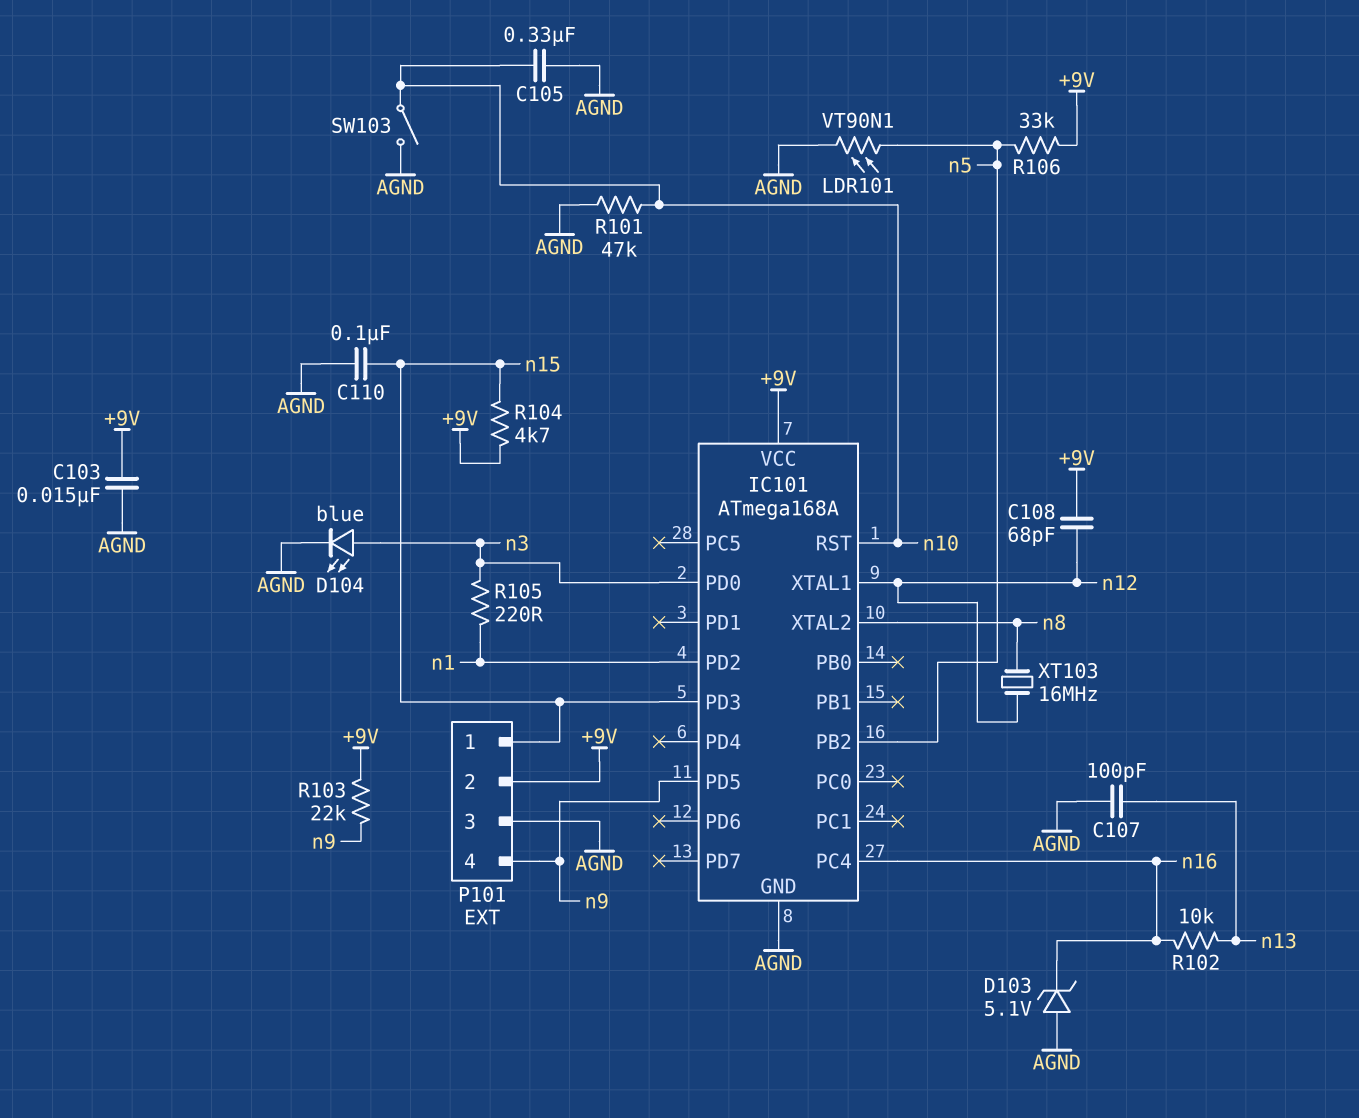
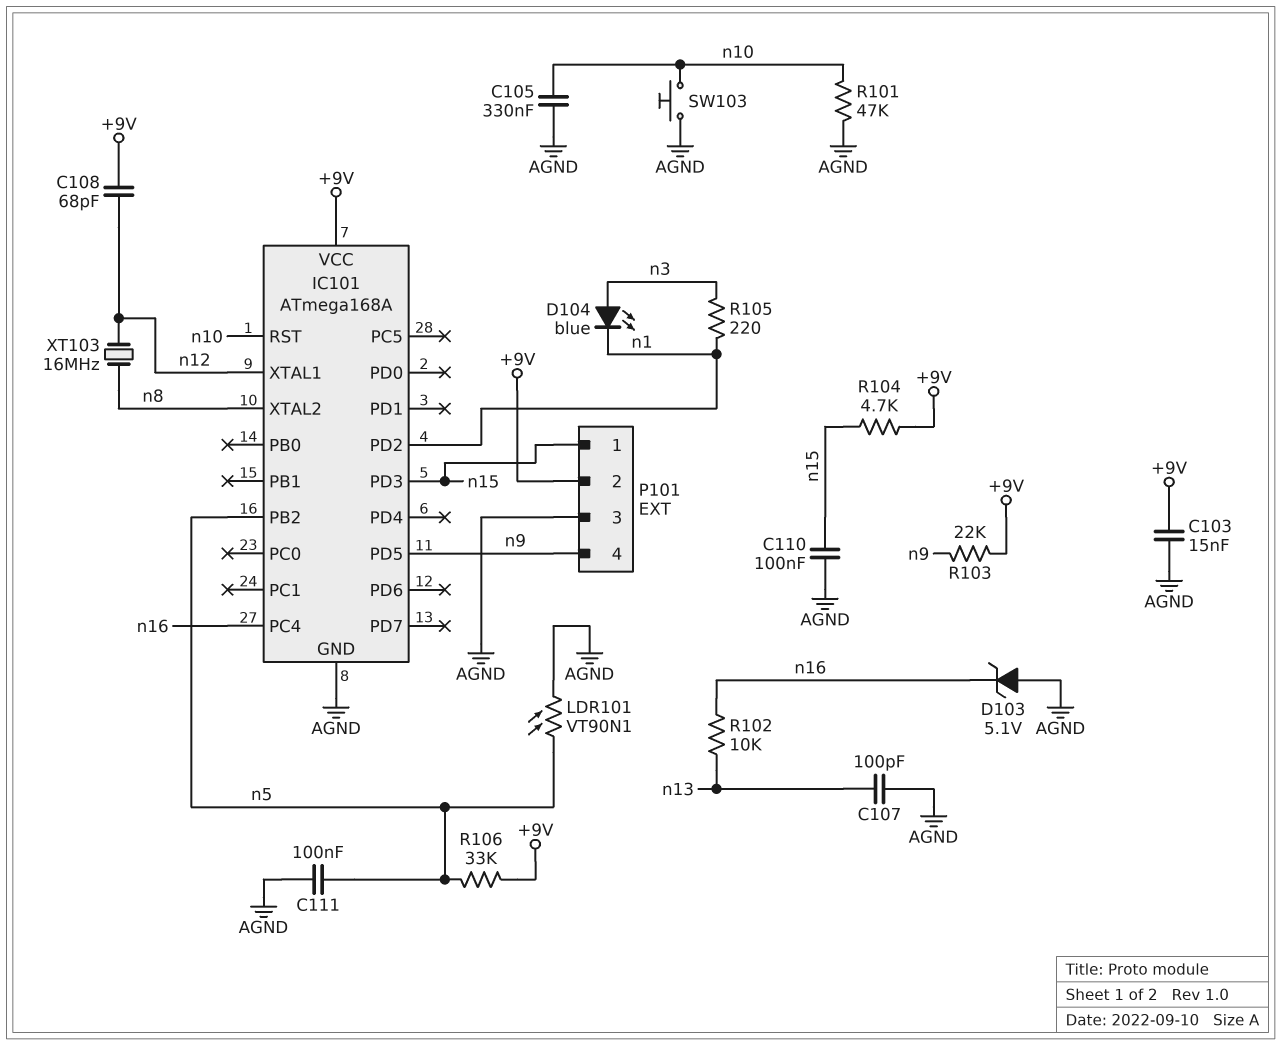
C111: none -> 100nF (AGND, n5)
D104: LED blue (A n3, K AGND) -> LED blue (A n3, K n1)
IC101 pin PD0: n3 -> none
SW103: switch (AGND, n10) -> button (AGND, n10)

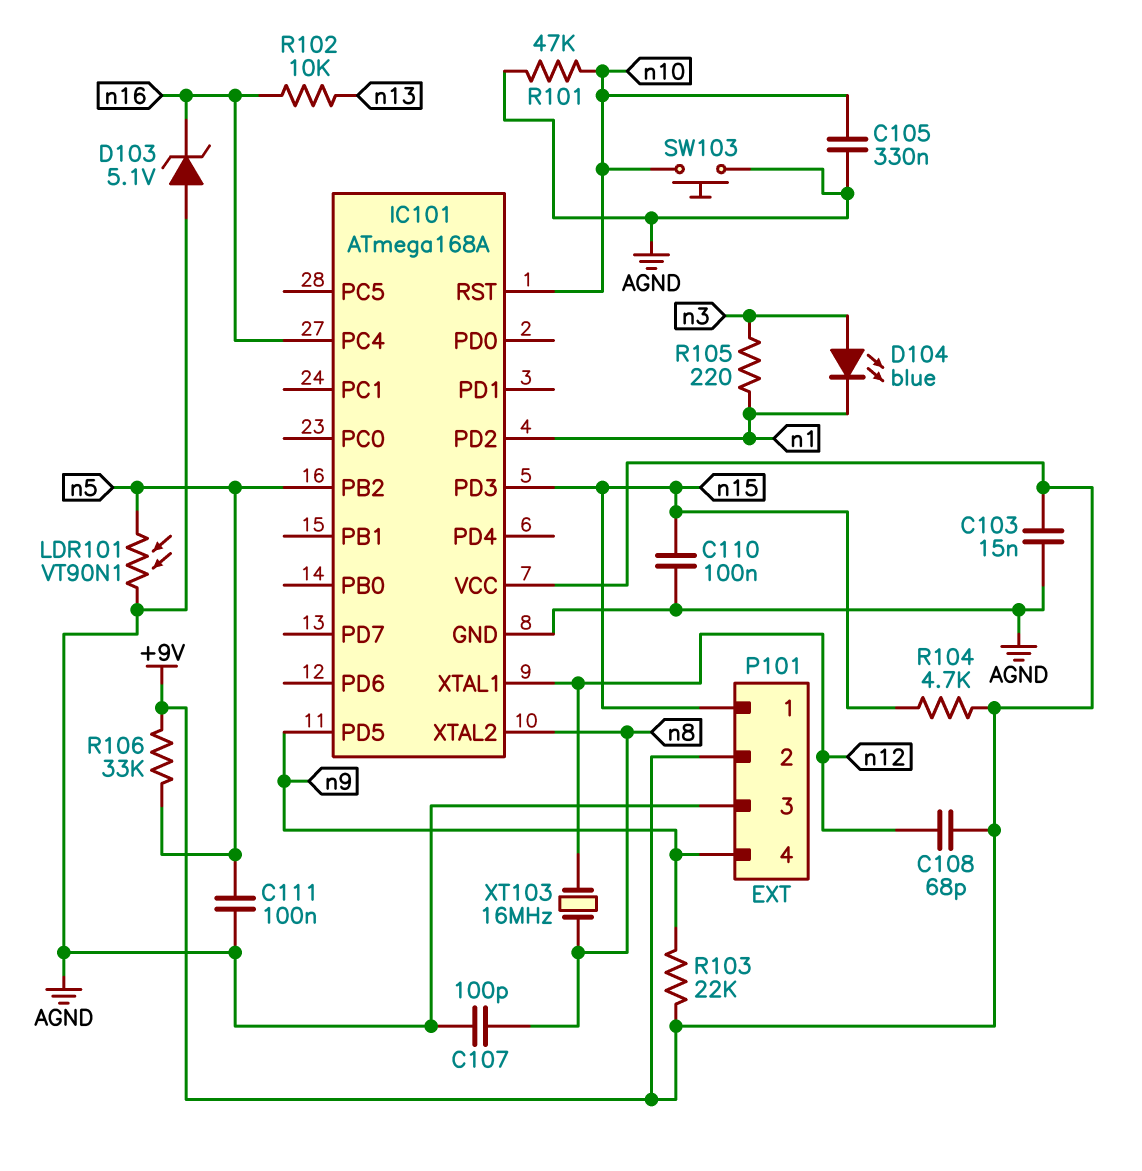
C107: 100pF (AGND, n13) -> 100pF (AGND, n8)

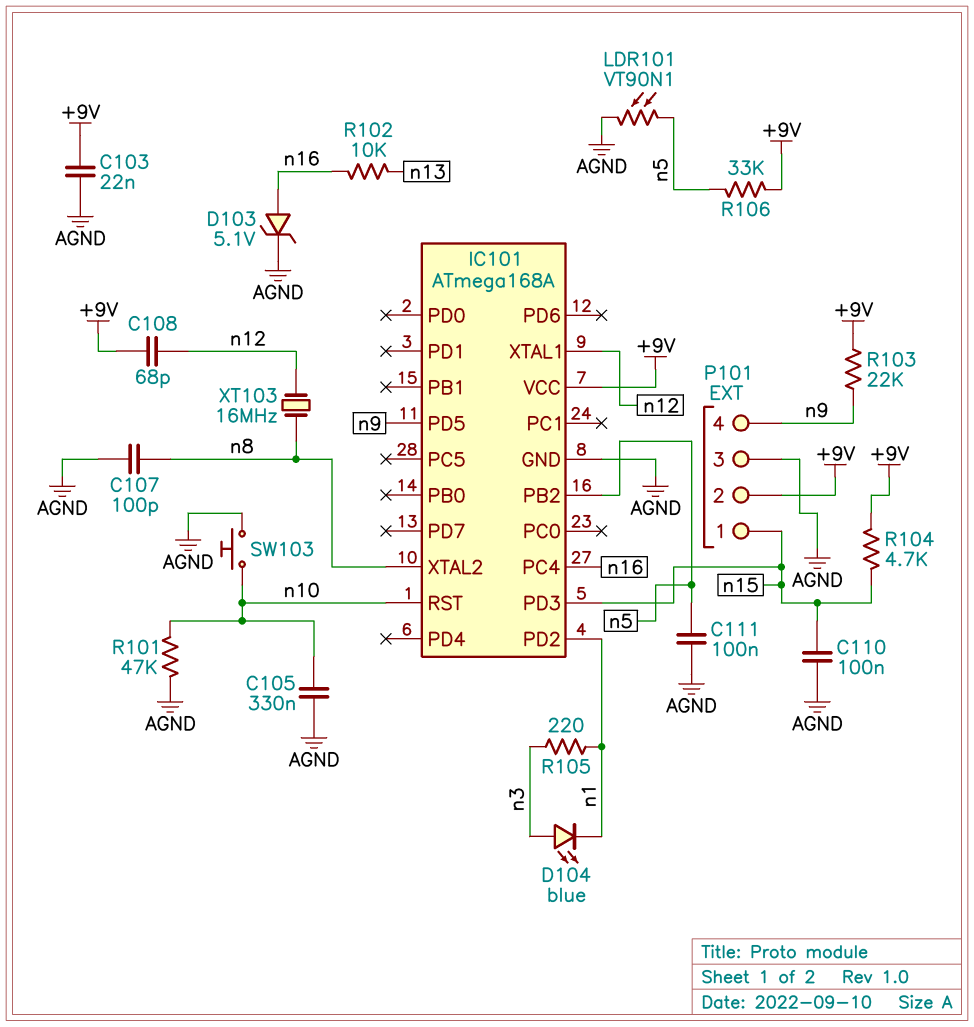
C103: 15nF (+9V, AGND) -> 22nF (+9V, AGND)
D103: zener 5.1V (A AGND, K n16) -> zener 5.1V (A n16, K AGND)

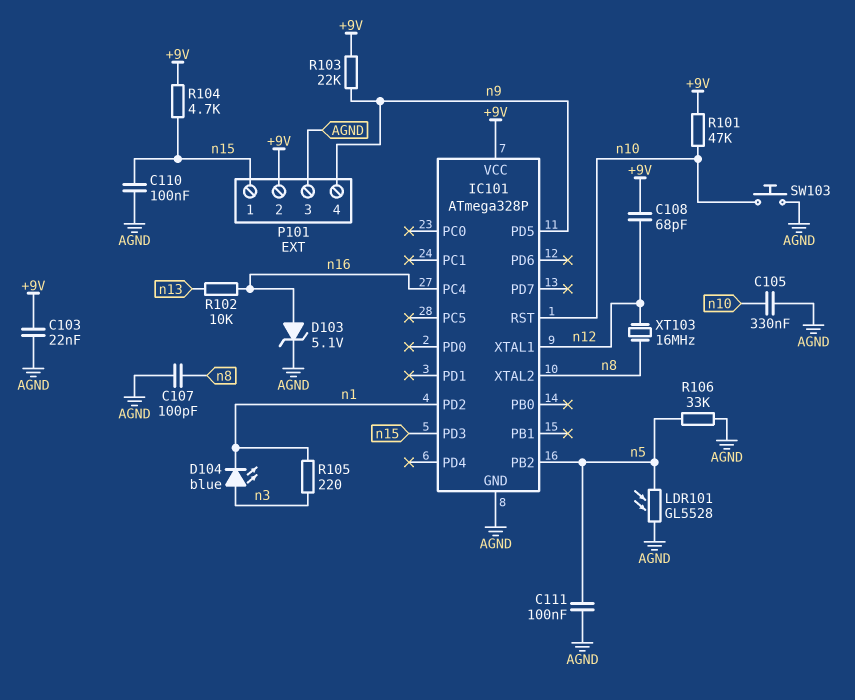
IC101: ATmega168A -> ATmega328P
LDR101: VT90N1 (AGND, n5) -> GL5528 (AGND, n5)
R101: 47k (AGND, n10) -> 47k (+9V, n10)
R106: 33k (+9V, n5) -> 33k (AGND, n5)

